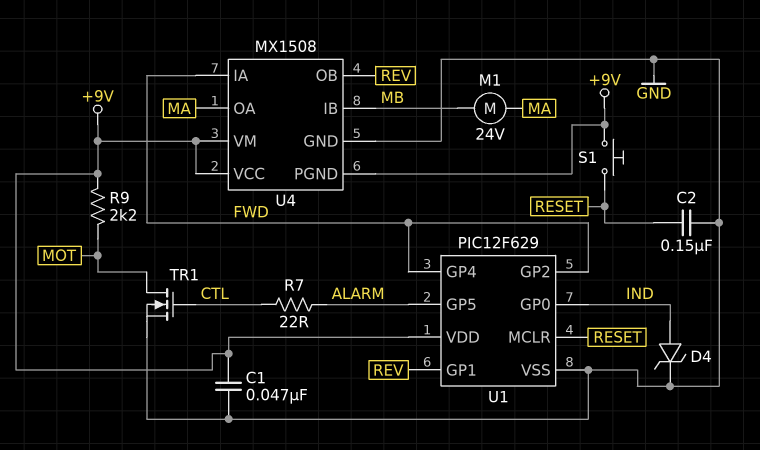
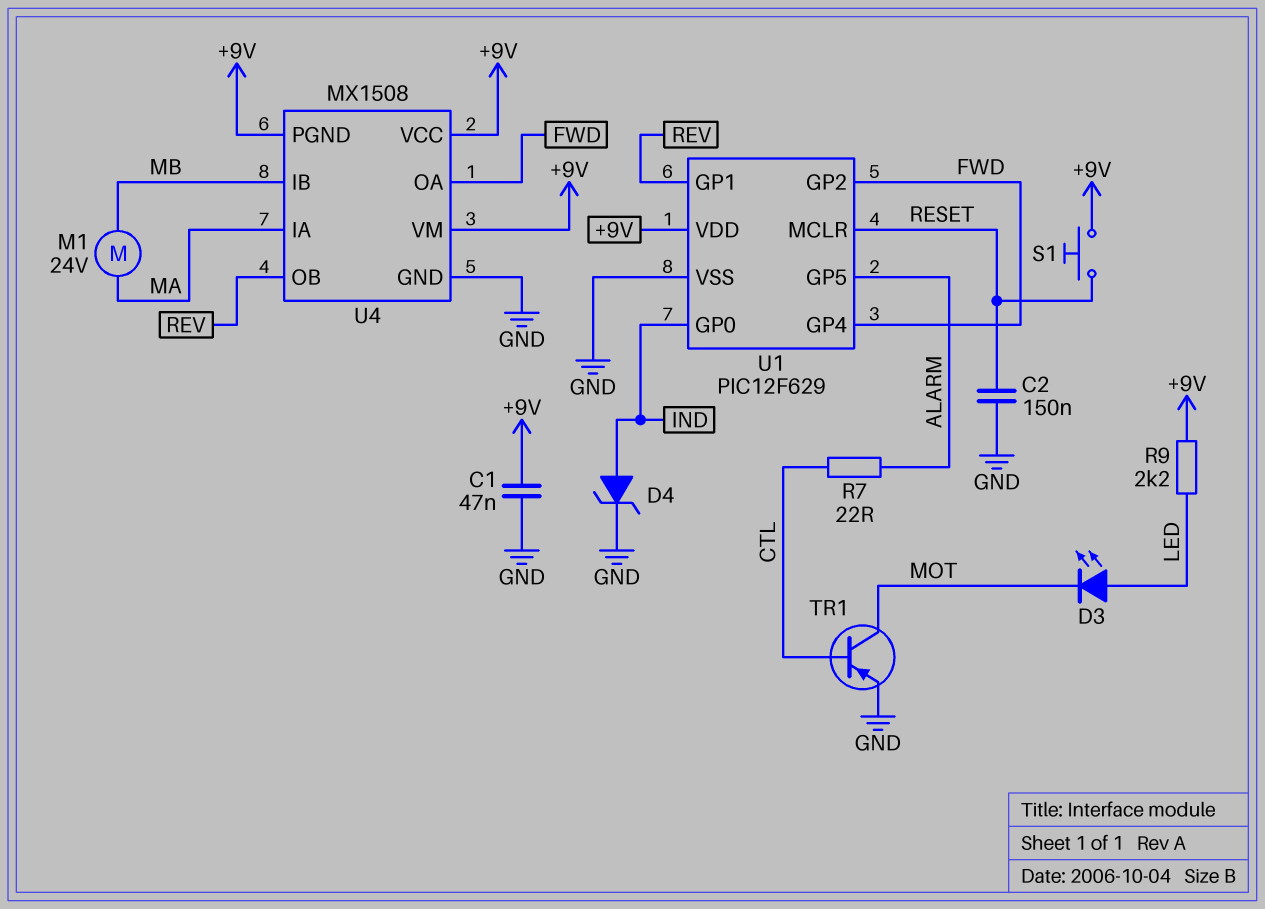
D3: none -> LED (A LED, K MOT)
R9: 2.2k (+9V, MOT) -> 2.2k (+9V, LED)
TR1: NMOS (G CTL, D MOT, S GND) -> PNP (B CTL, C MOT, E GND)
U4 pin IA: FWD -> MA
U4 pin OA: MA -> FWD

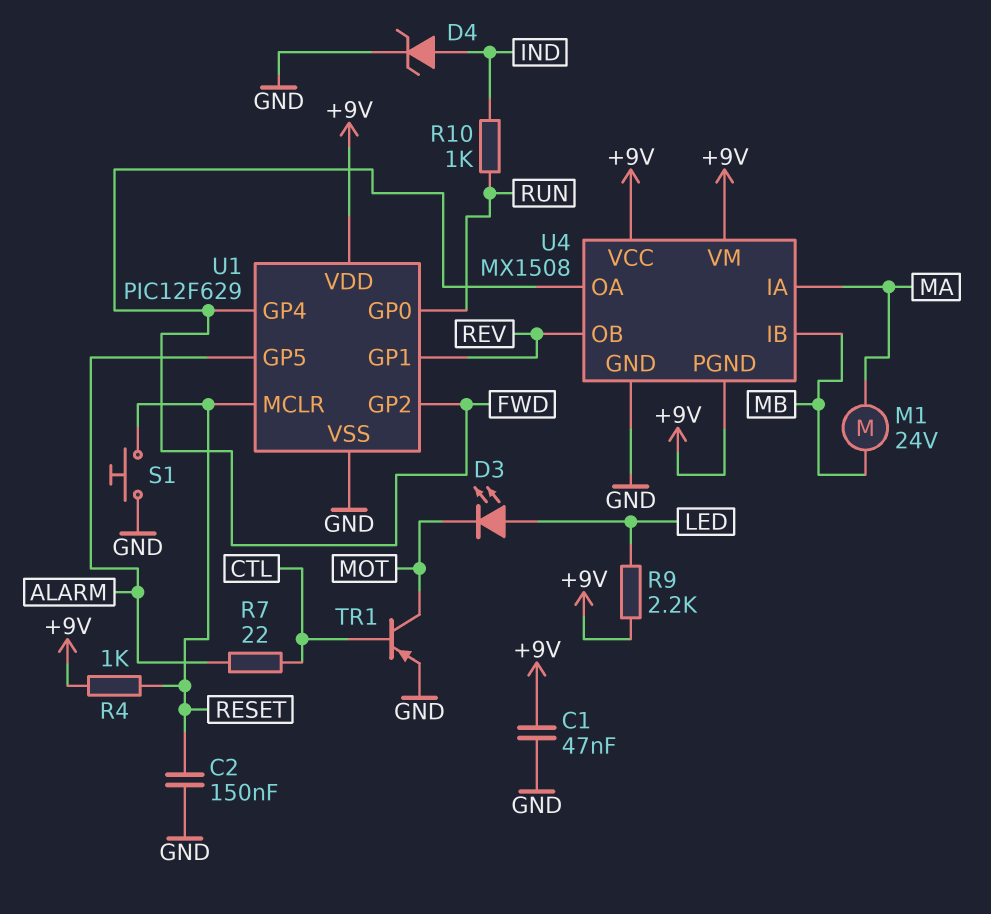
R4: none -> 1k (+9V, RESET)
R10: none -> 1k (IND, RUN)
S1: button (+9V, RESET) -> button (GND, RESET)
U1 pin GP0: IND -> RUN

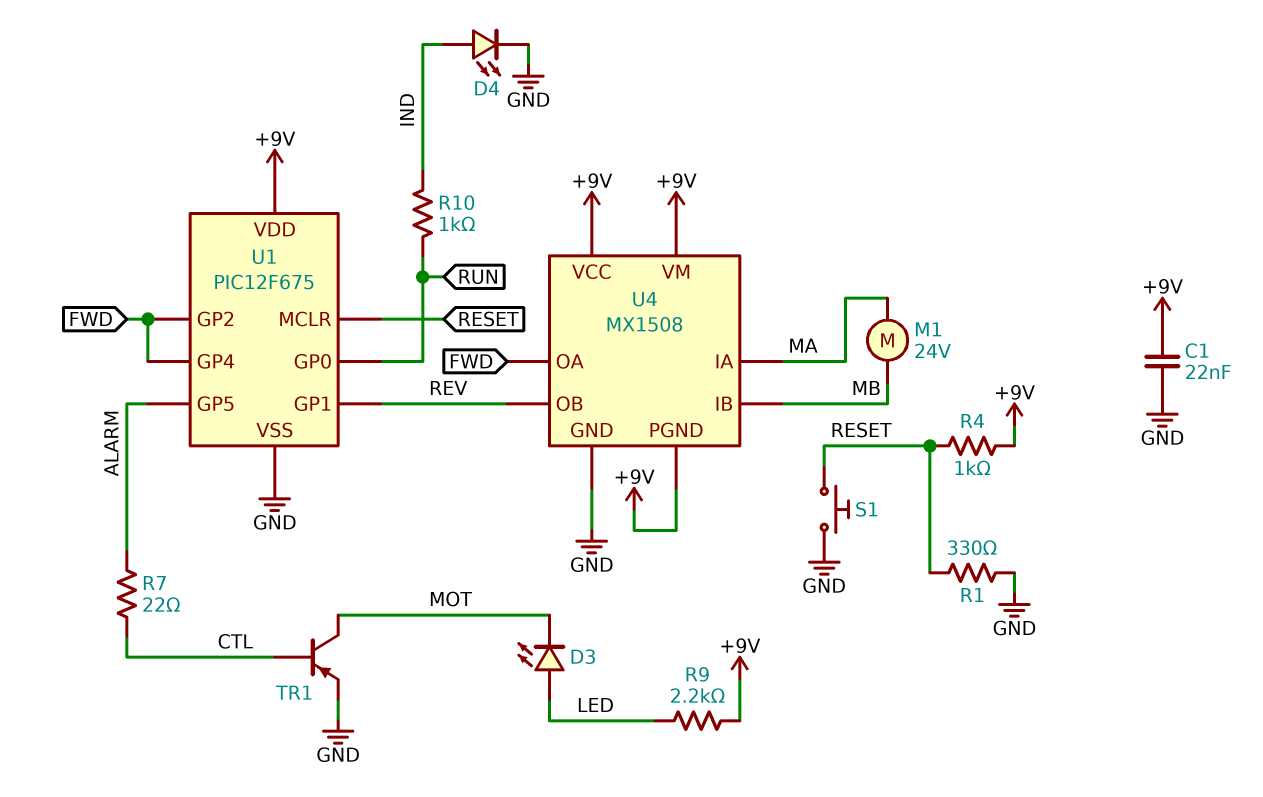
C1: 47nF (+9V, GND) -> 22nF (+9V, GND)
C2: 150nF (GND, RESET) -> none
D4: zener (A IND, K GND) -> LED (A IND, K GND)
R1: none -> 330 (GND, RESET)
U1: PIC12F629 -> PIC12F675

